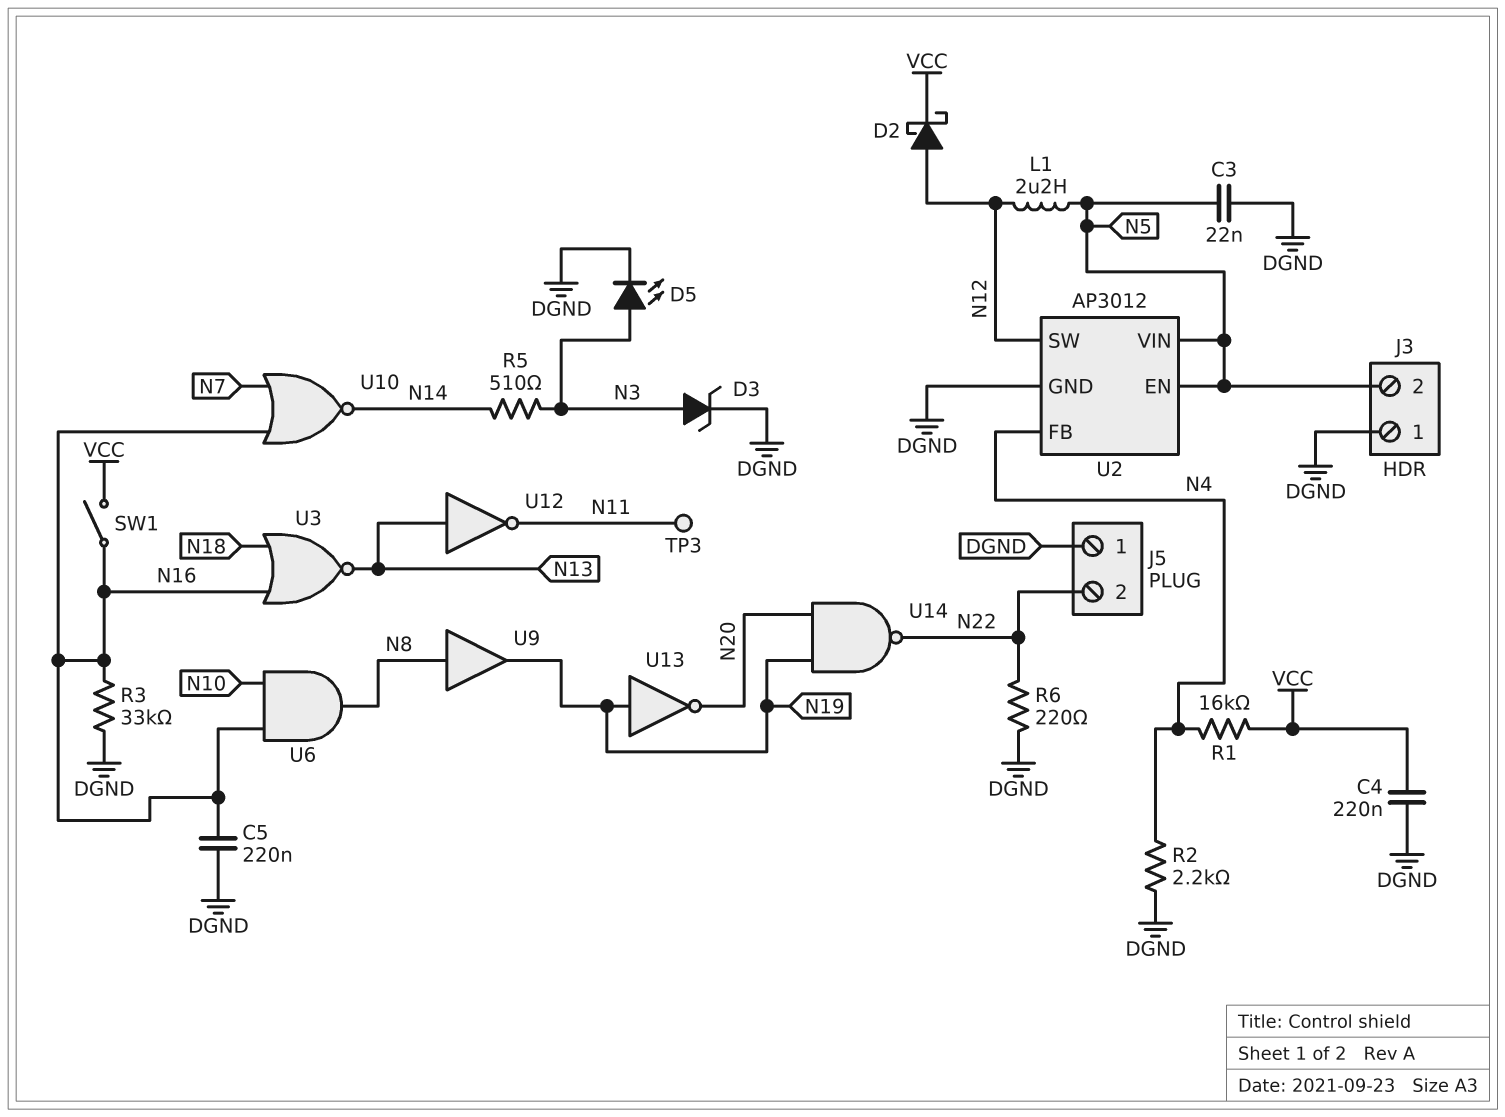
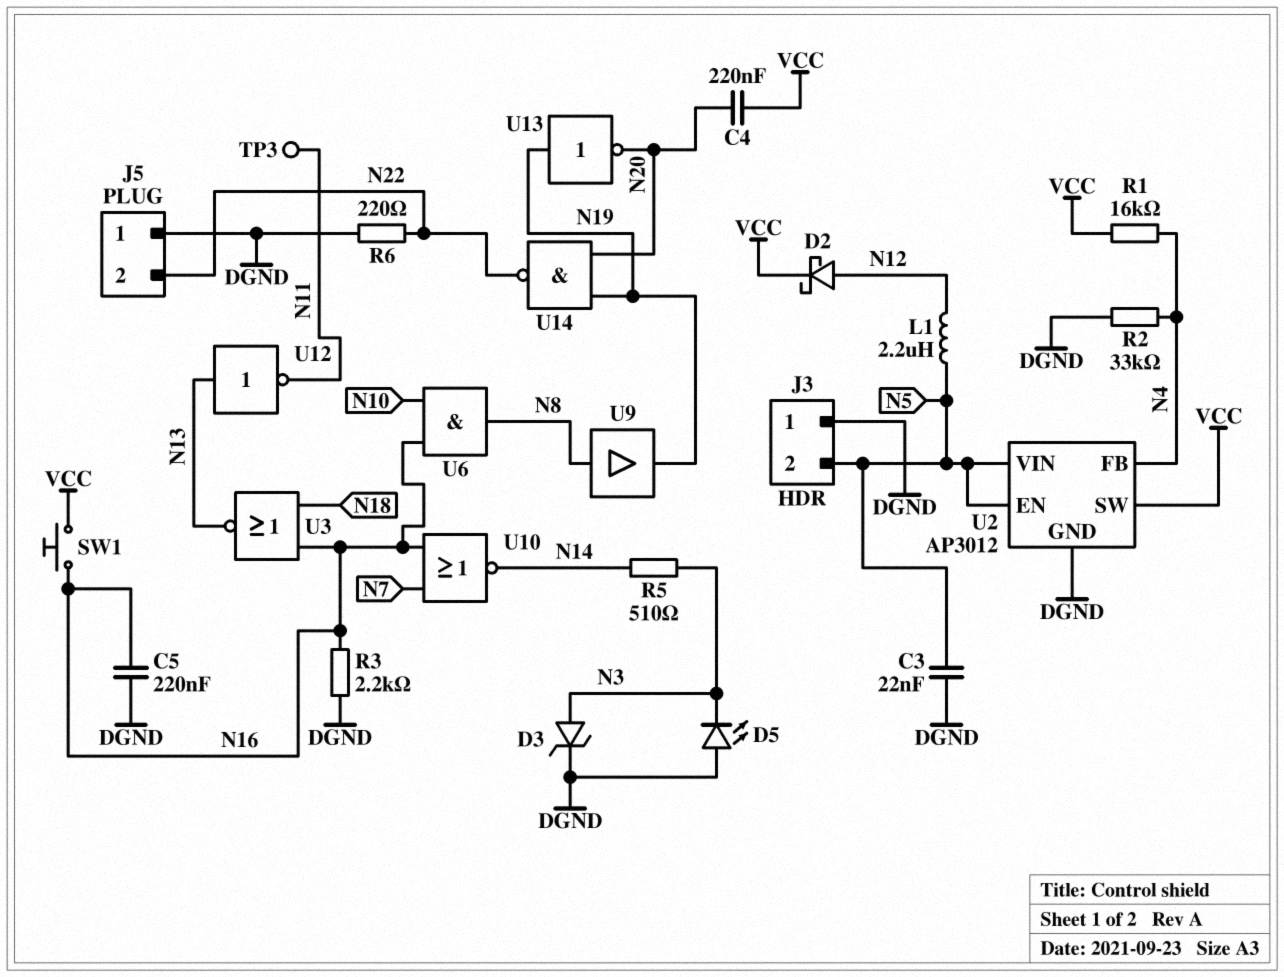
C4: 220nF (DGND, VCC) -> 220nF (N20, VCC)
D5: LED (A N3, K DGND) -> LED (A DGND, K N3)
R2: 2.2k (DGND, N4) -> 33k (DGND, N4)
R3: 33k (DGND, N16) -> 2.2k (DGND, N16)
SW1: switch (N16, VCC) -> button (N16, VCC)
U2 pin SW: N12 -> VCC

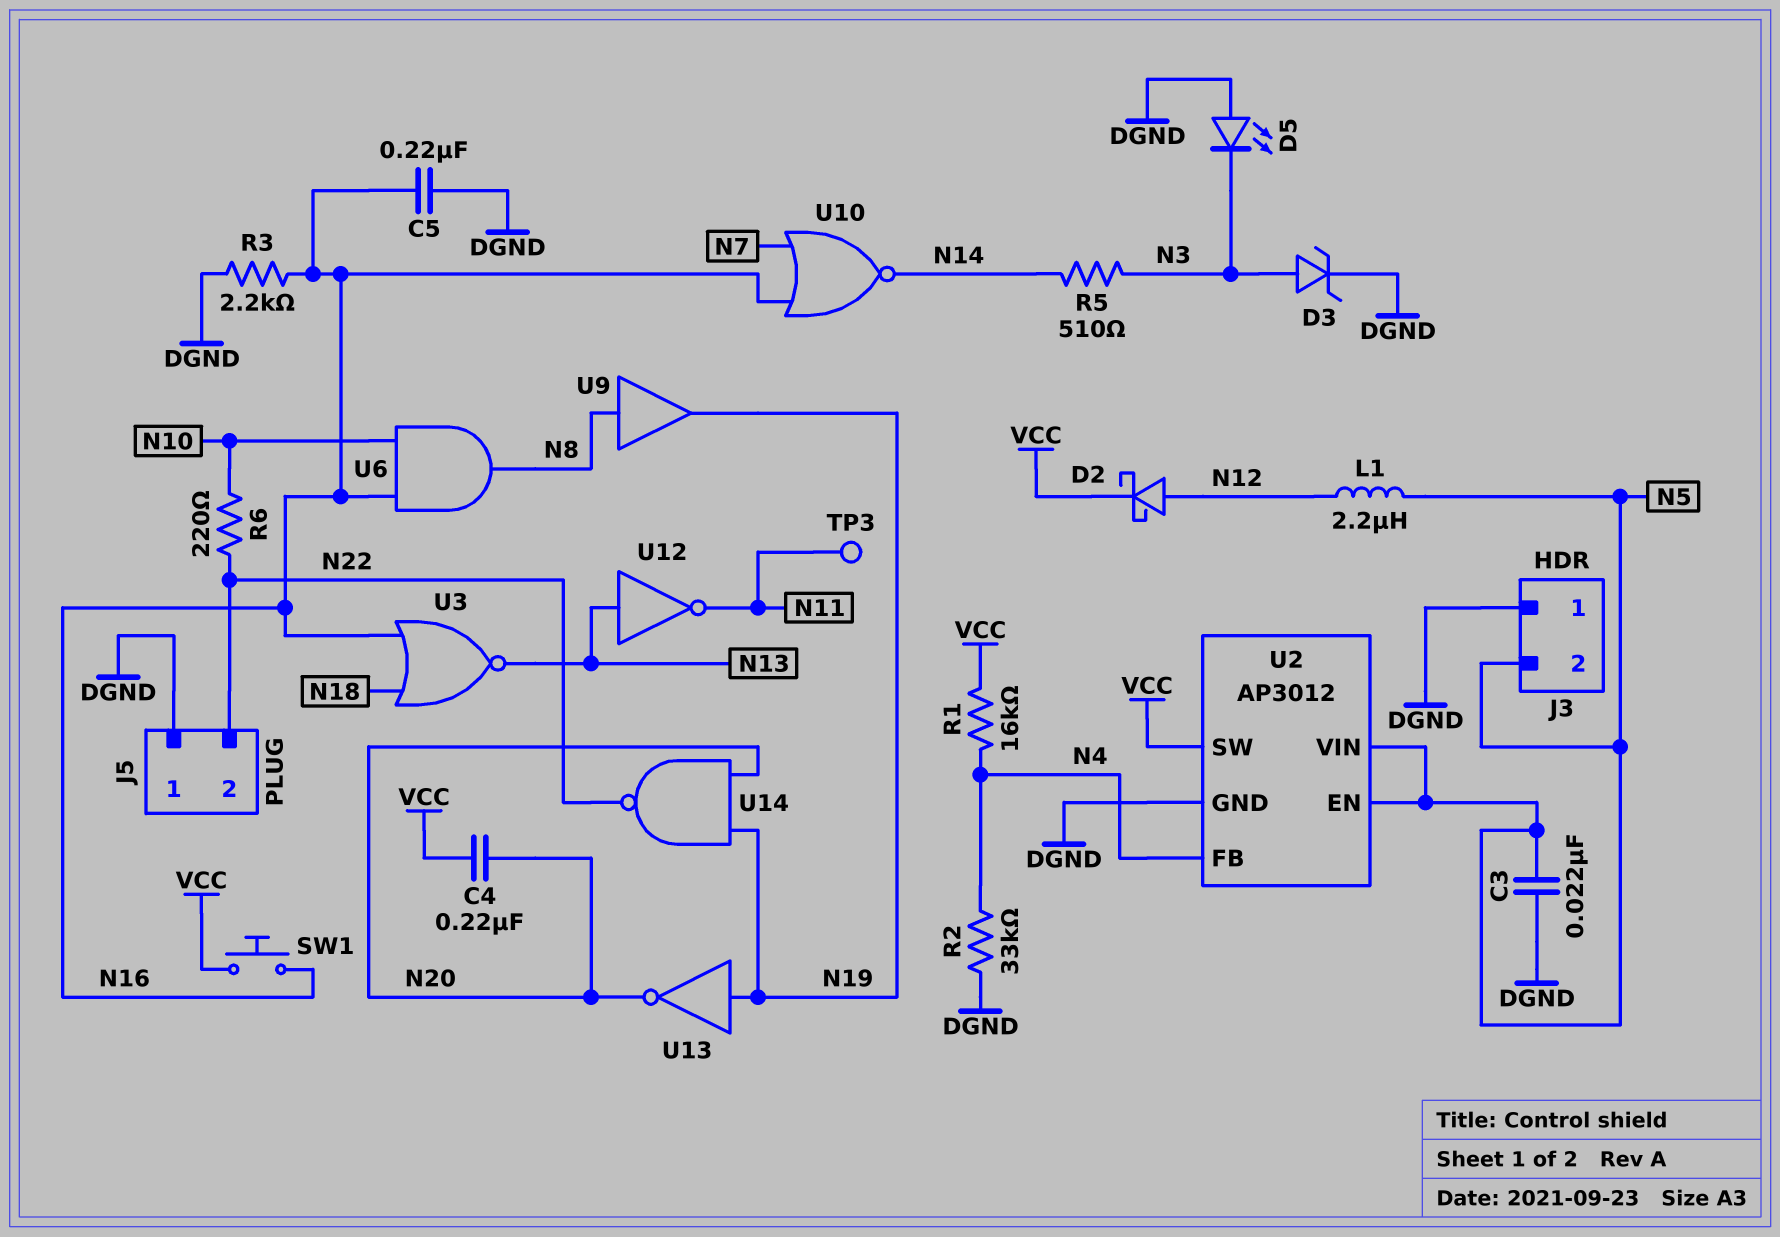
R6: 220 (DGND, N22) -> 220 (N10, N22)

